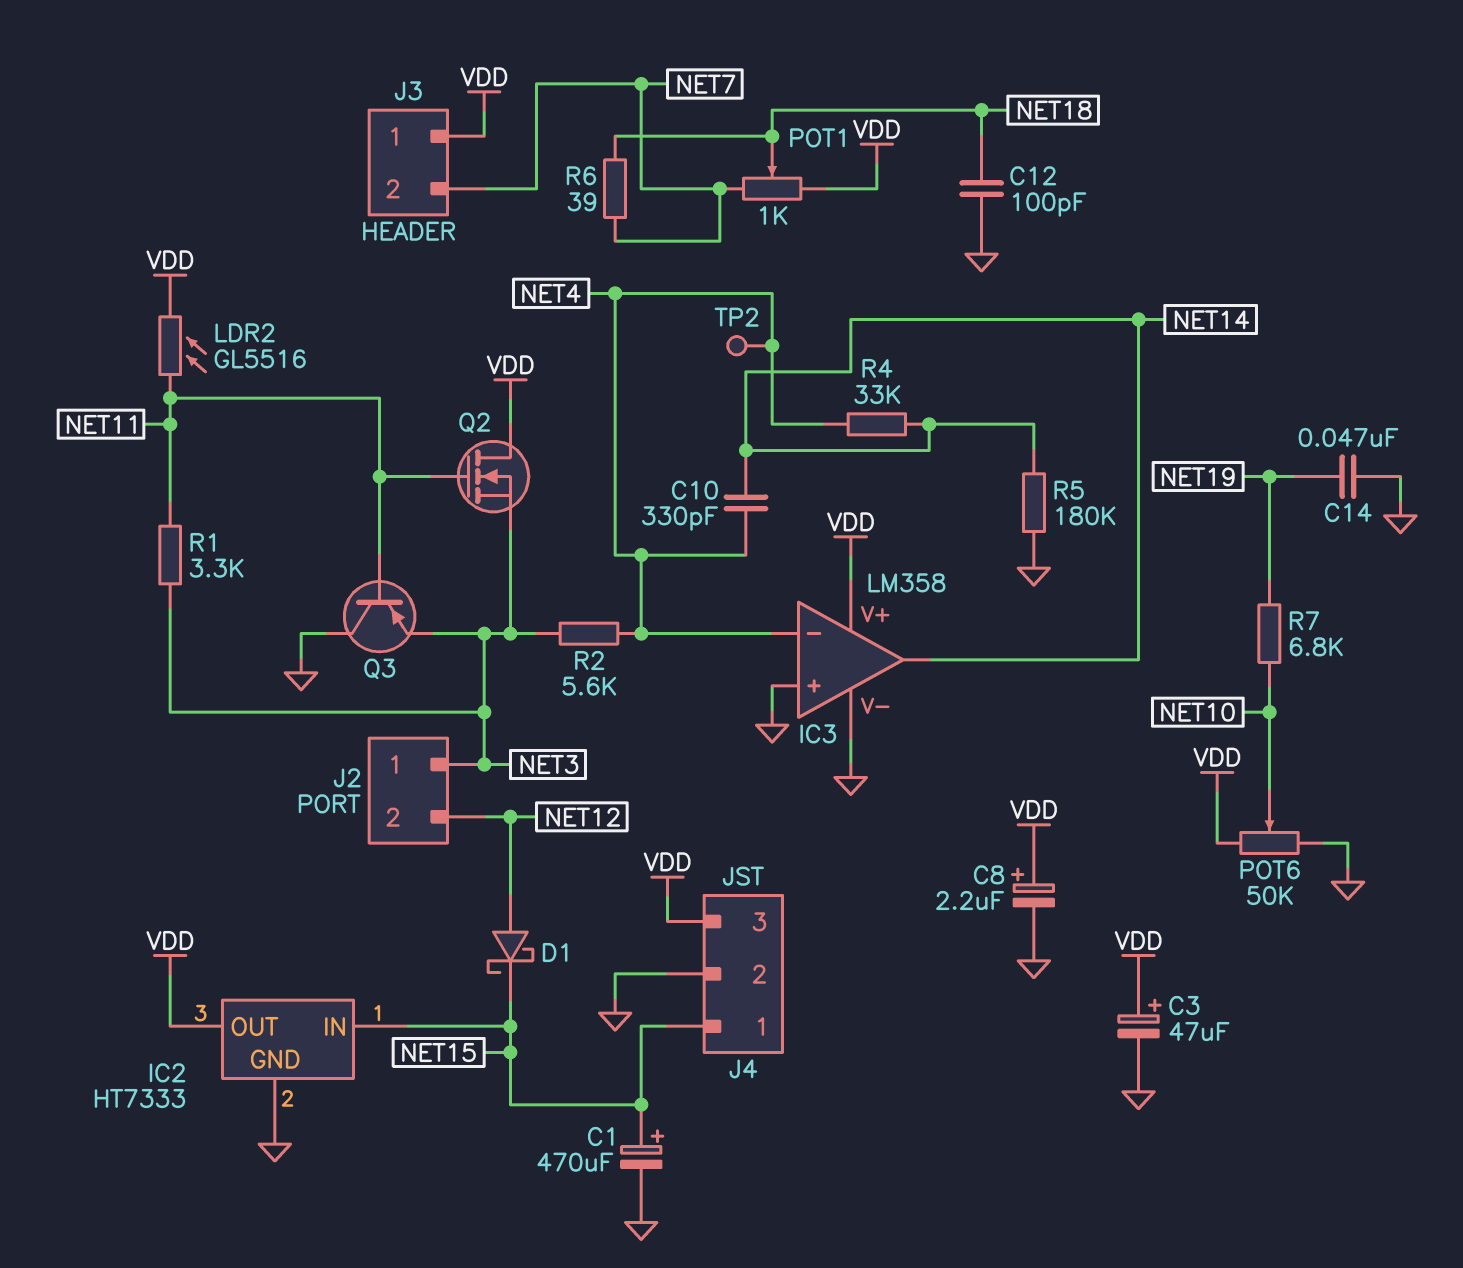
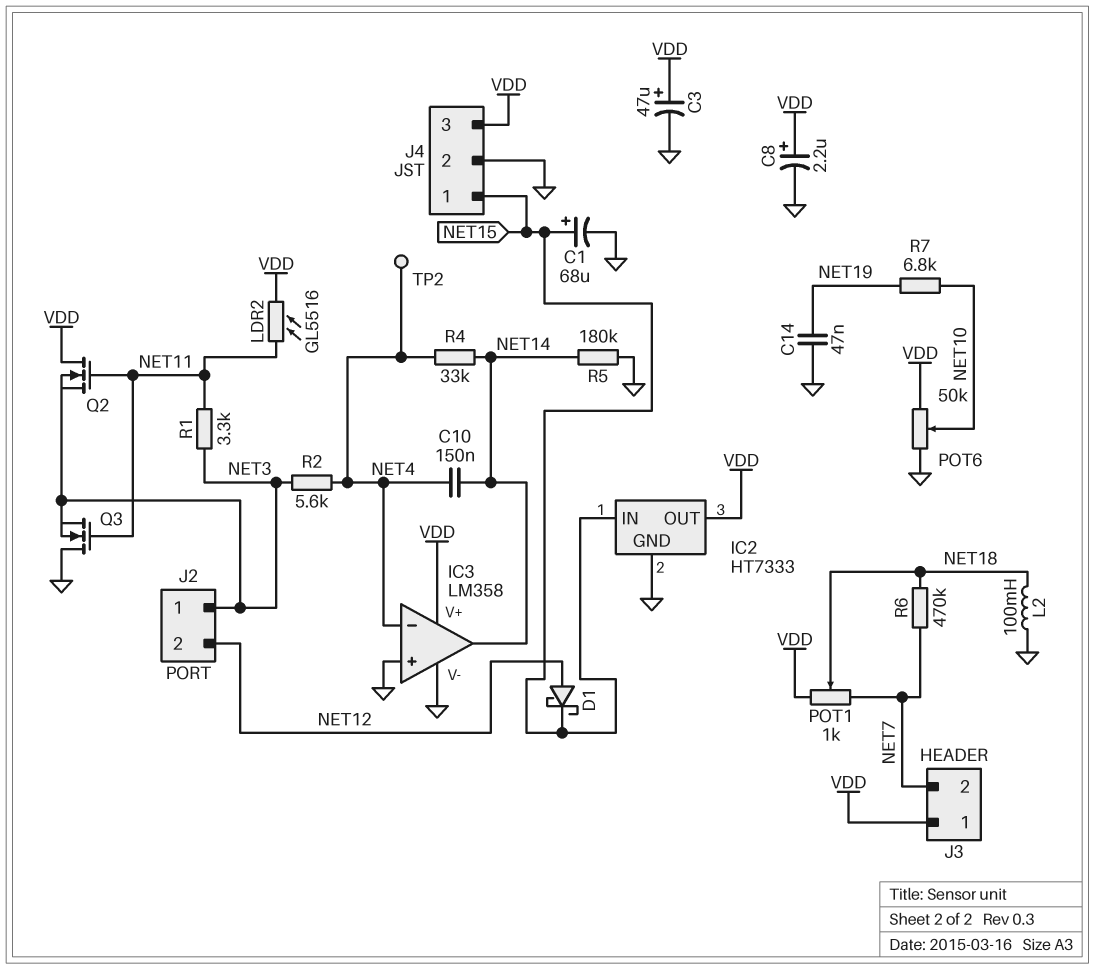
C1: 470uF (plus NET15, minus GND) -> 68uF (plus NET15, minus GND)
C10: 330pF (NET4, NET14) -> 150nF (NET4, NET14)
C12: 100pF (GND, NET18) -> none
L2: none -> 100mH (GND, NET18)
Q3: PNP (B NET11, C GND, E NET3) -> NMOS (G NET11, D GND, S NET3)
R6: 39 (NET7, NET18) -> 470k (NET7, NET18)

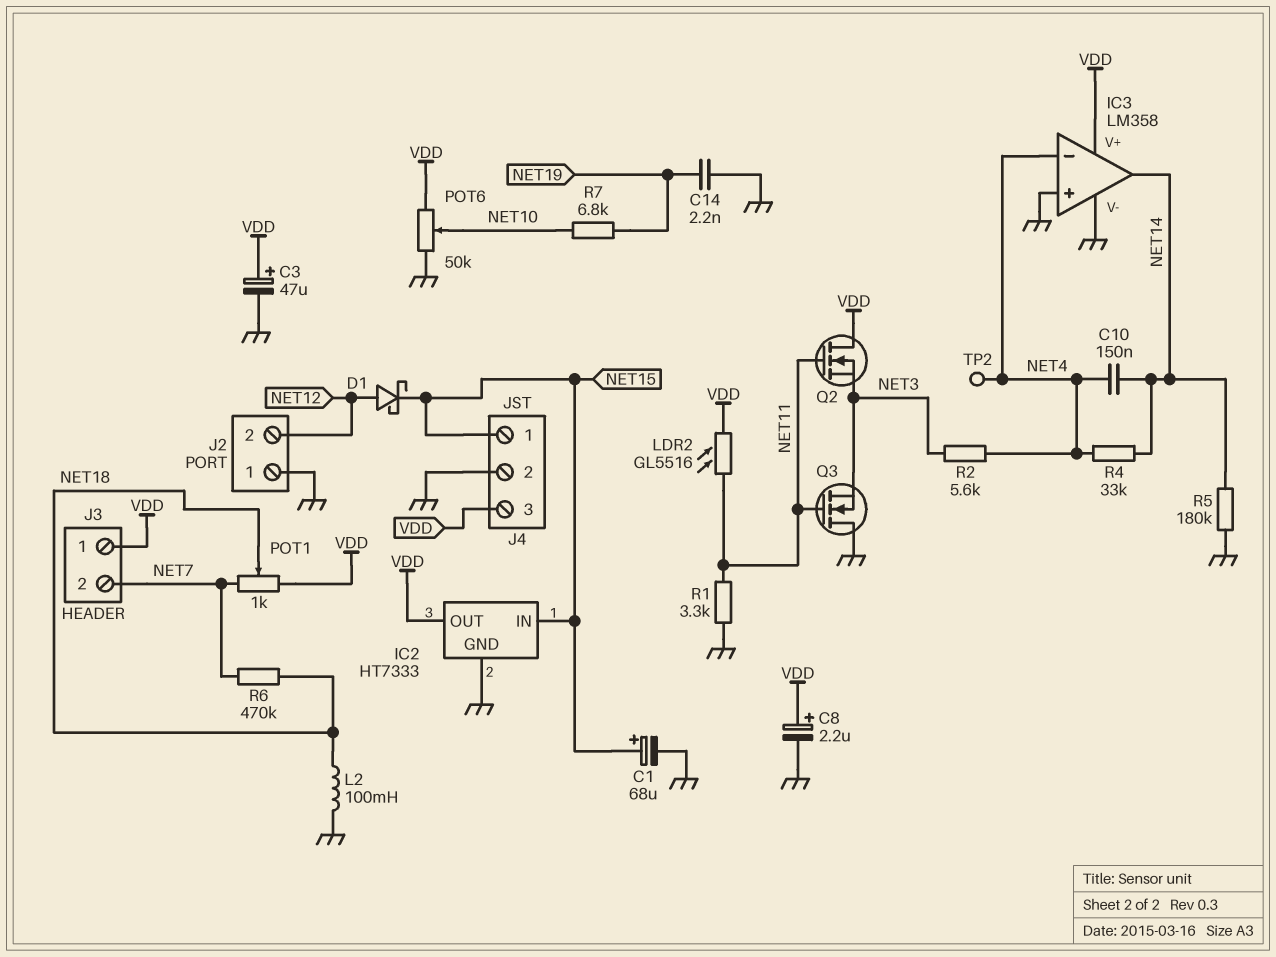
C14: 47nF (GND, NET19) -> 2.2nF (GND, NET19)
J2 pin 1: NET3 -> GND
R1: 3.3k (NET3, NET11) -> 3.3k (GND, NET11)

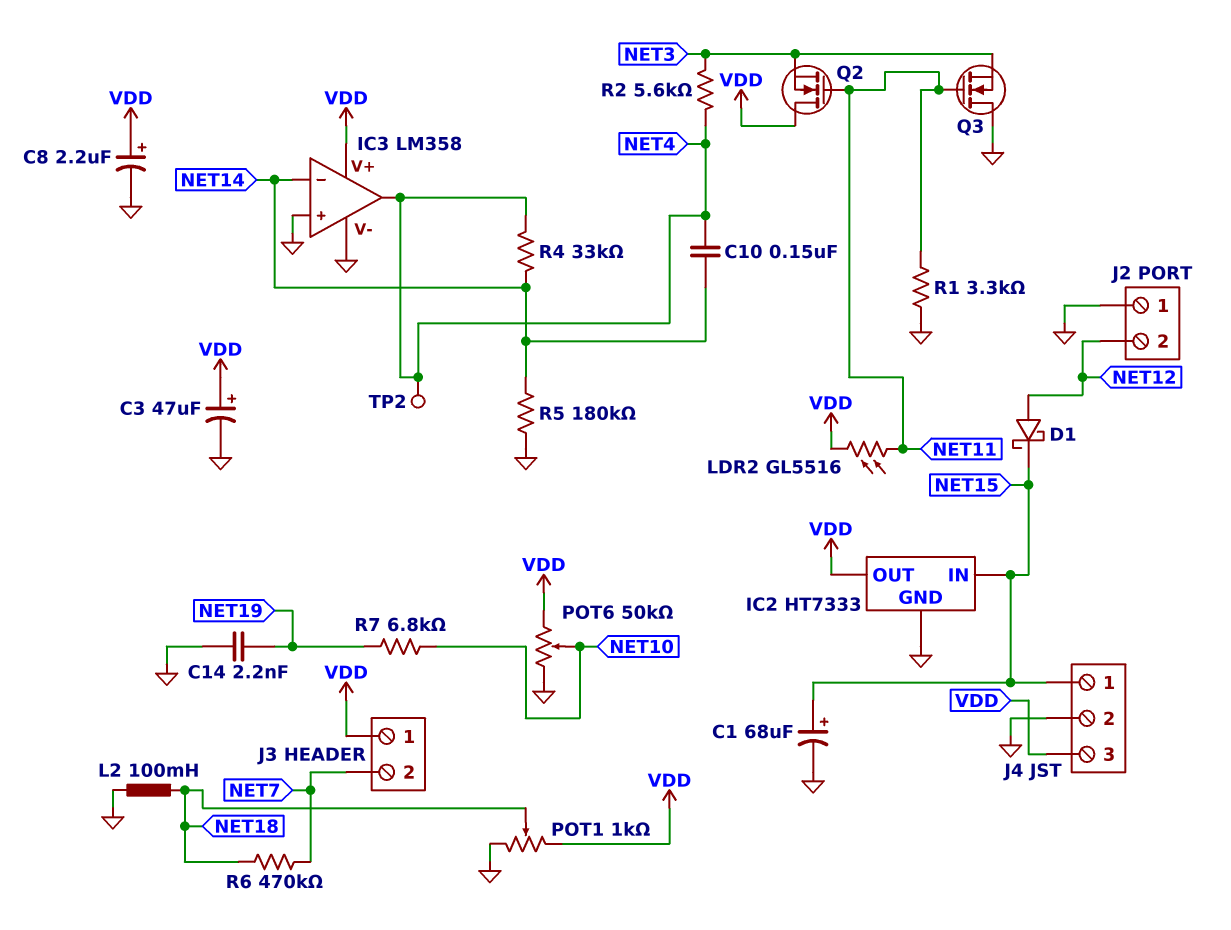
IC3 pin in-: NET4 -> NET14
IC3 pin out: NET14 -> NET4
POT1: 1k (NET7, VDD, wiper NET18) -> 1k (GND, VDD, wiper NET18)

